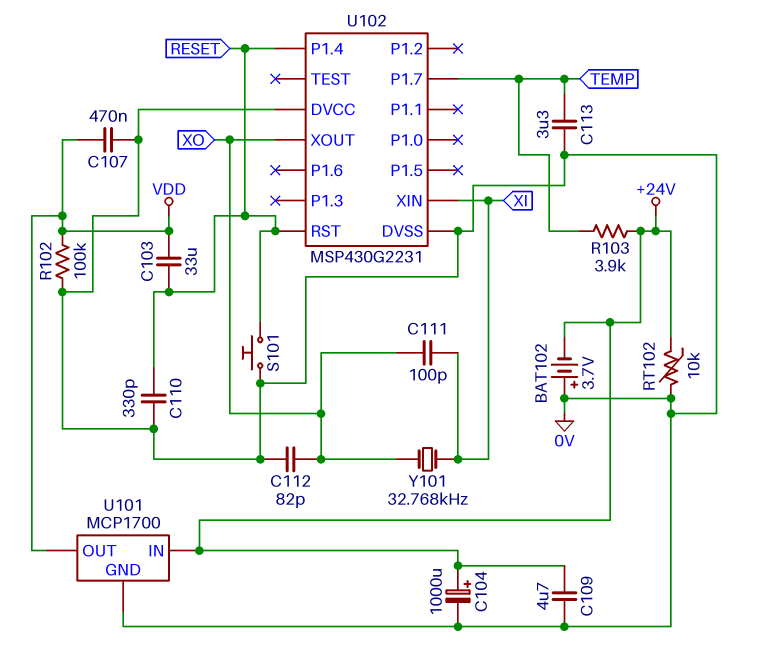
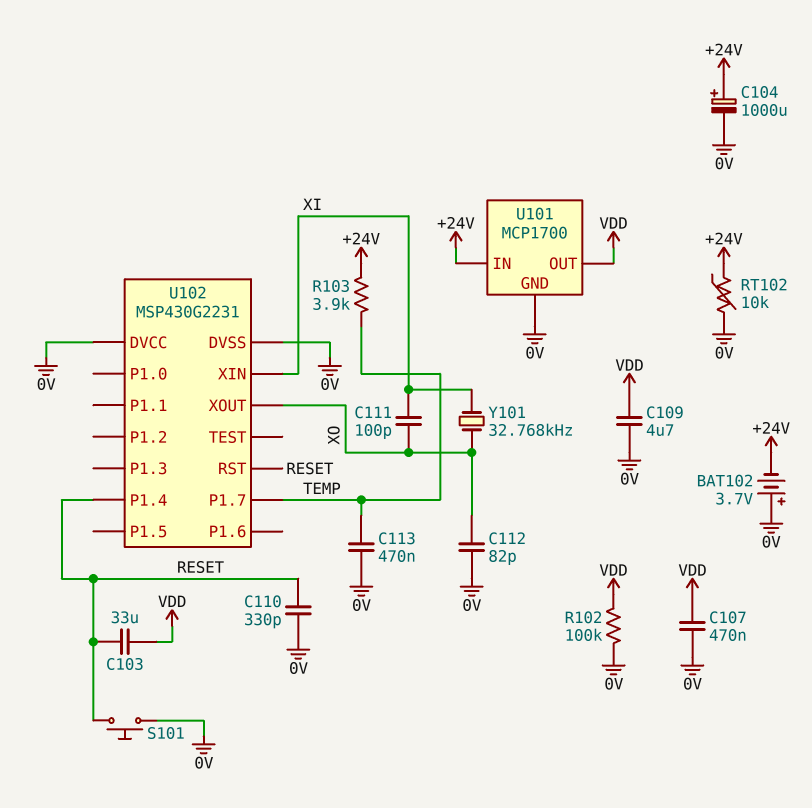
C109: 4.7uF (+24V, 0V) -> 4.7uF (0V, VDD)
C113: 3.3uF (0V, TEMP) -> 470nF (0V, TEMP)

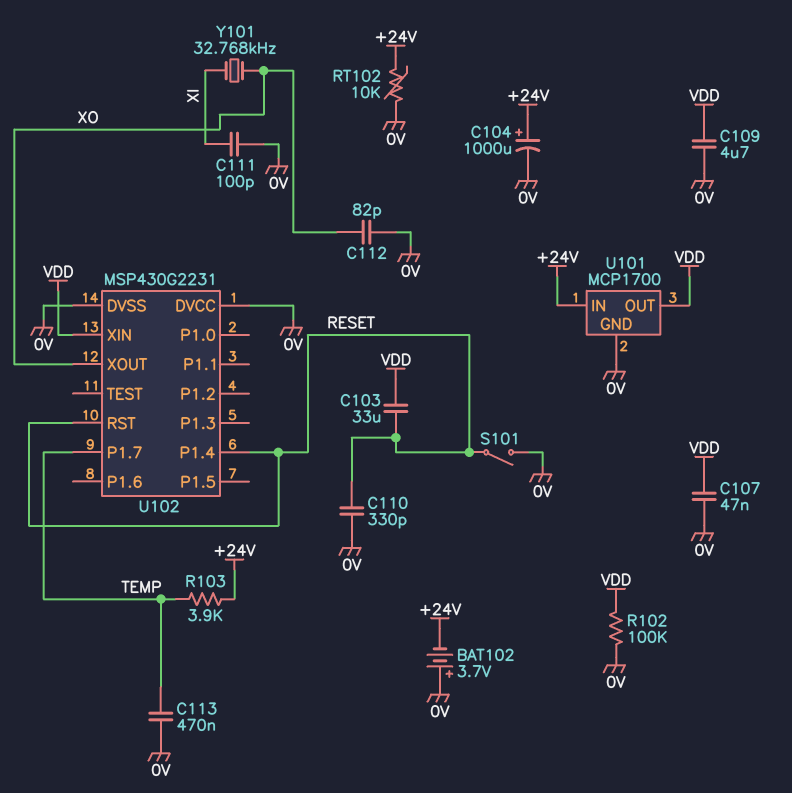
C107: 470nF (0V, VDD) -> 47nF (0V, VDD)
C111: 100pF (XI, XO) -> 100pF (0V, XI)
S101: button (0V, RESET) -> switch (0V, RESET)
U102 pin XIN: XI -> VDD

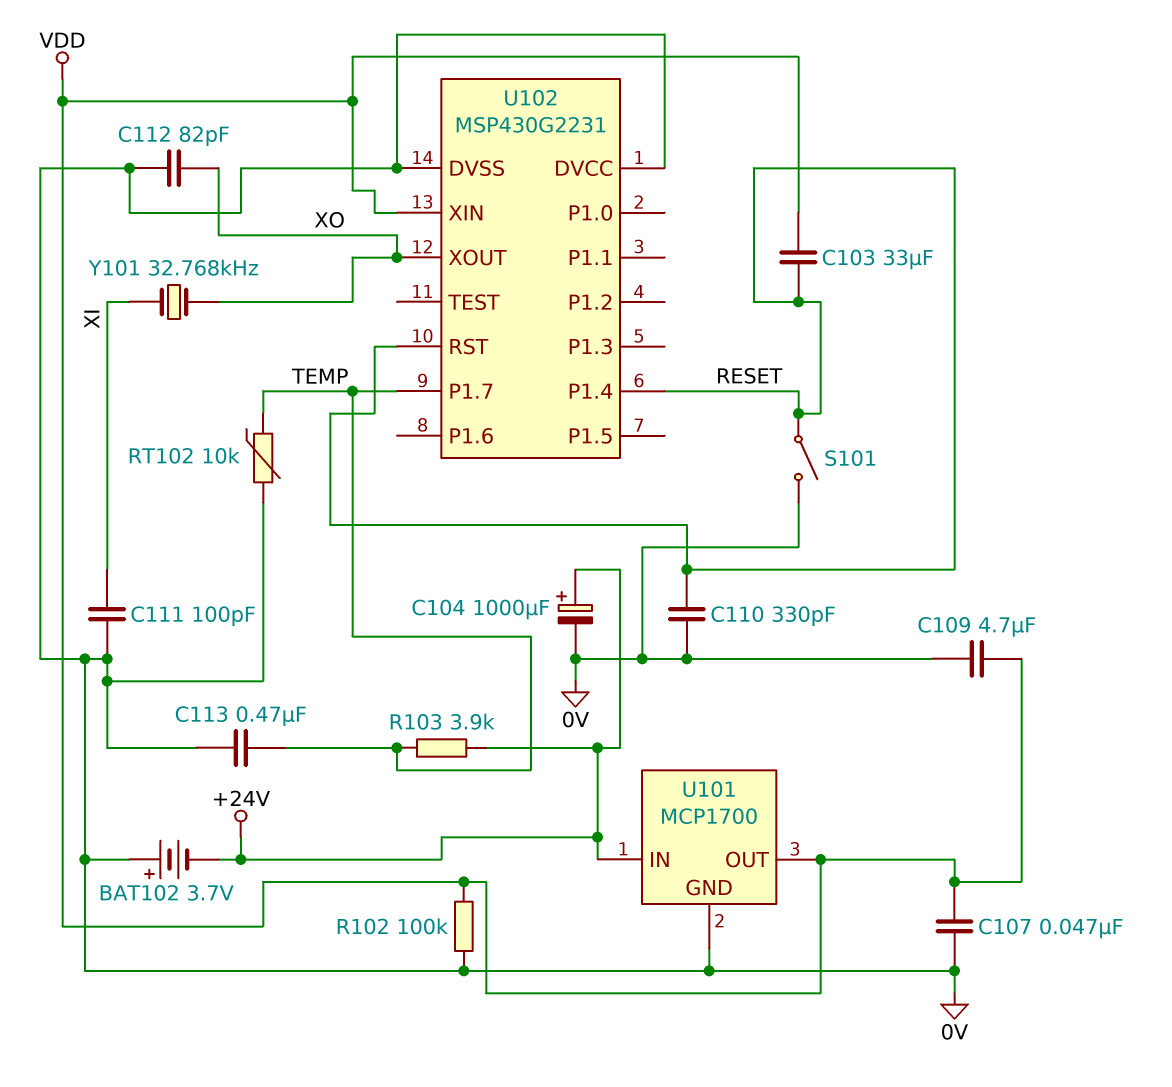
RT102: 10k (+24V, 0V) -> 10k (0V, TEMP)

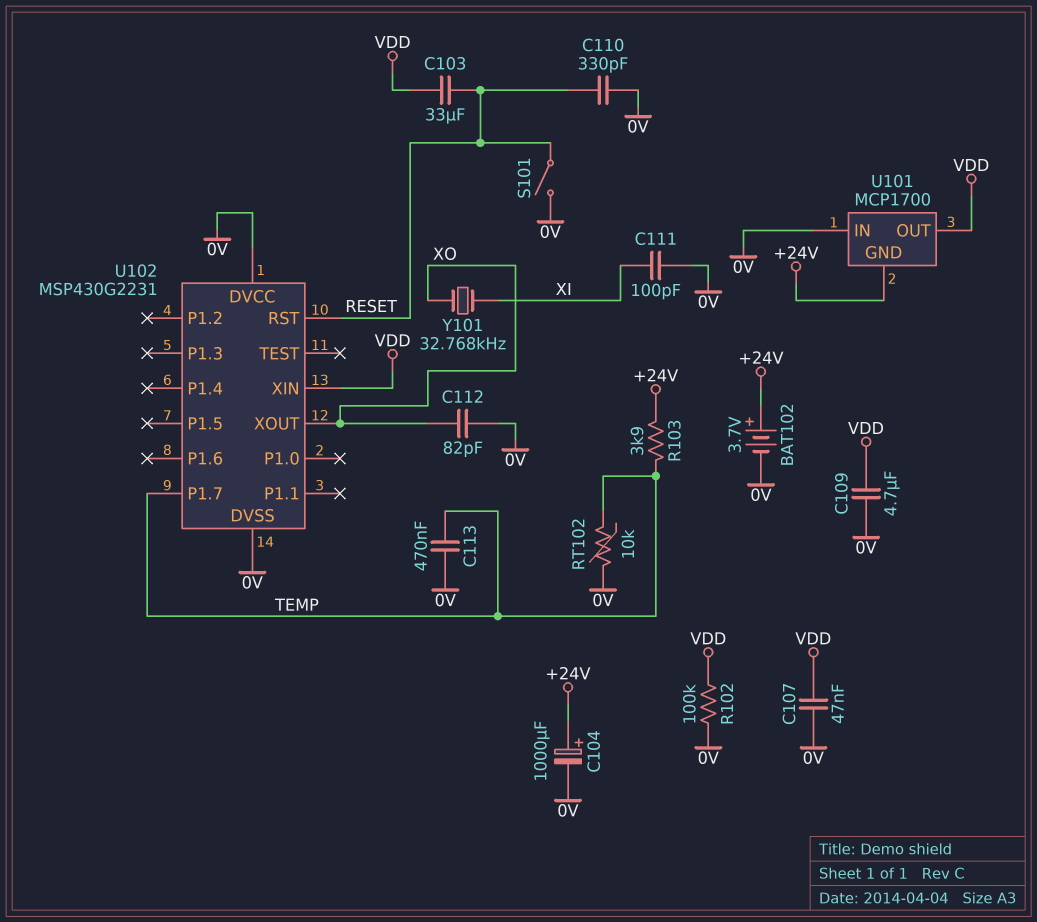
BAT102: 3.7V (plus 0V, minus +24V) -> 3.7V (plus +24V, minus 0V)
U101 pin GND: 0V -> +24V
U101 pin IN: +24V -> 0V
U102 pin P1.4: RESET -> none

